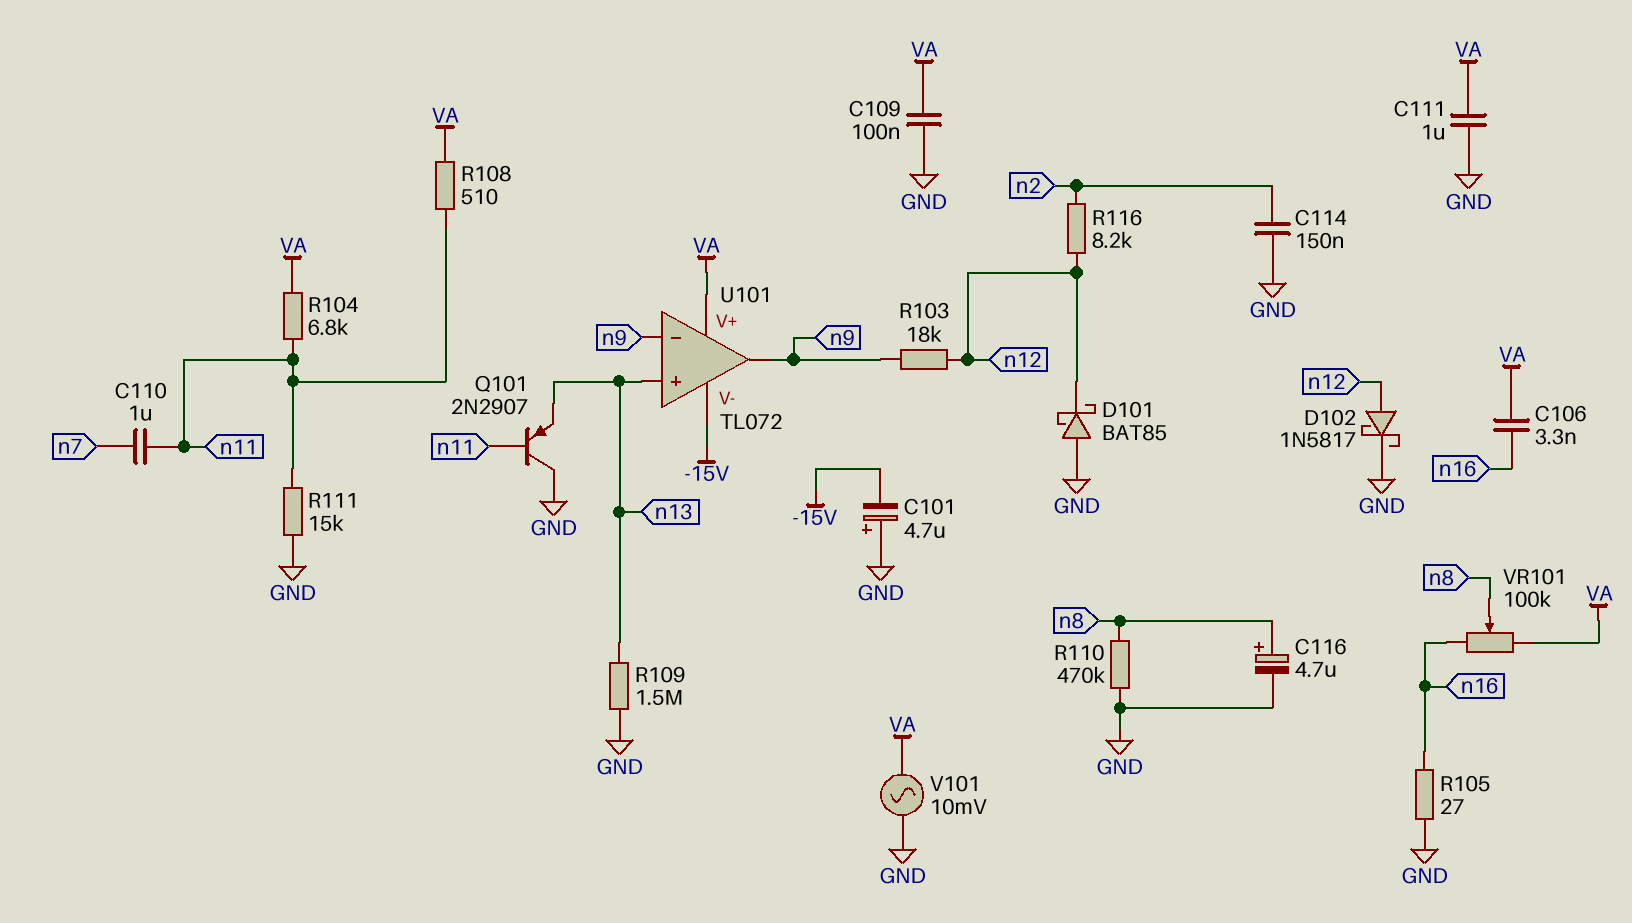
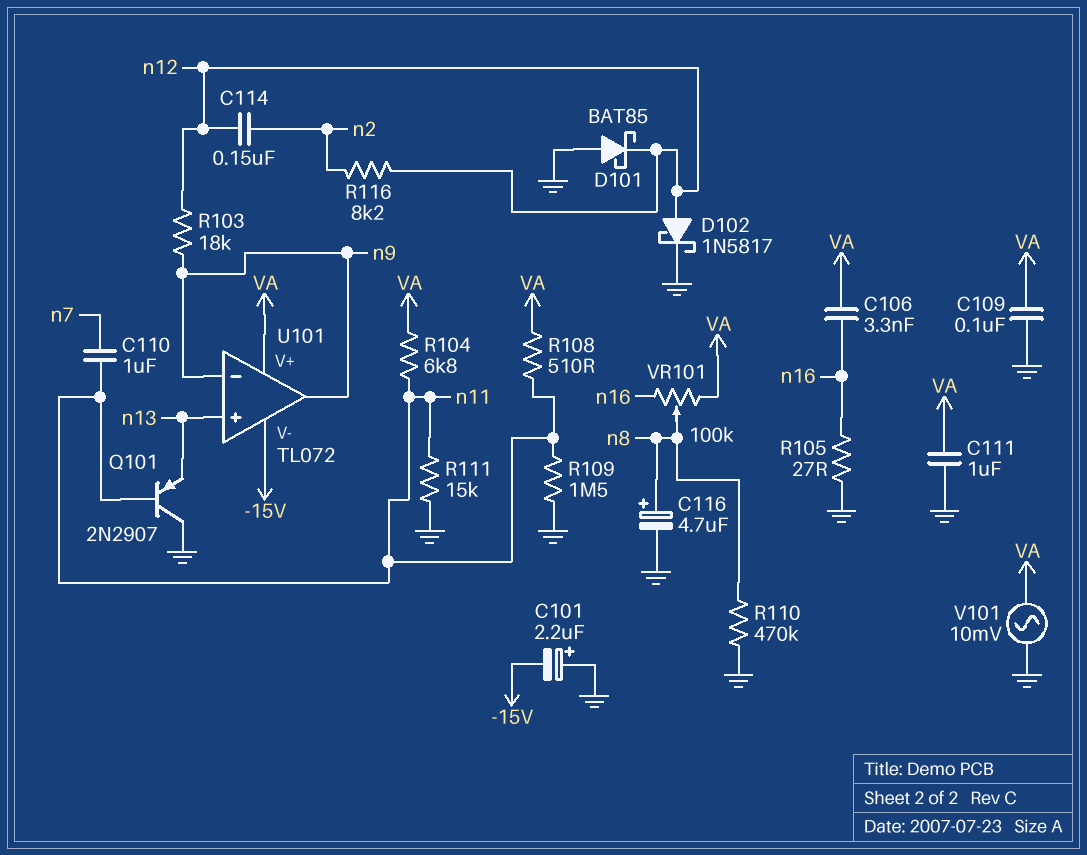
C101: 4.7uF (plus GND, minus -15V) -> 2.2uF (plus GND, minus -15V)
C114: 150nF (GND, n2) -> 150nF (n2, n12)
R109: 1.5M (GND, n13) -> 1.5M (GND, n11)

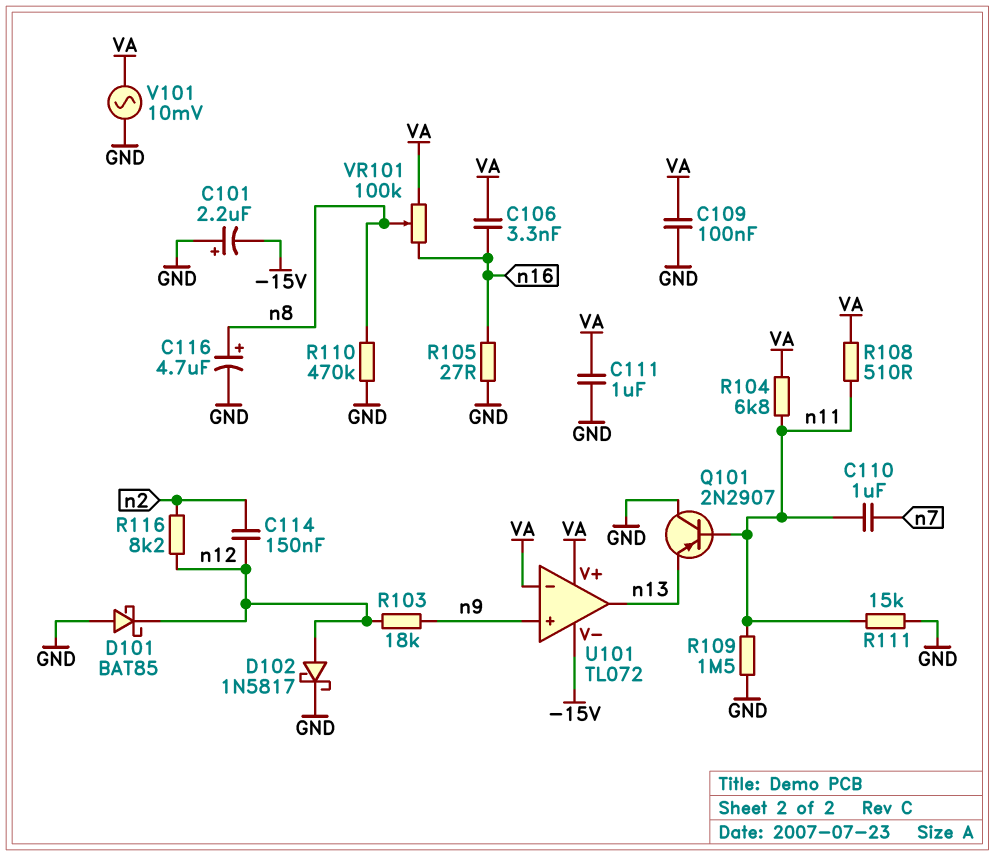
U101 pin in+: n13 -> n9
U101 pin in-: n9 -> VA
U101 pin out: n9 -> n13

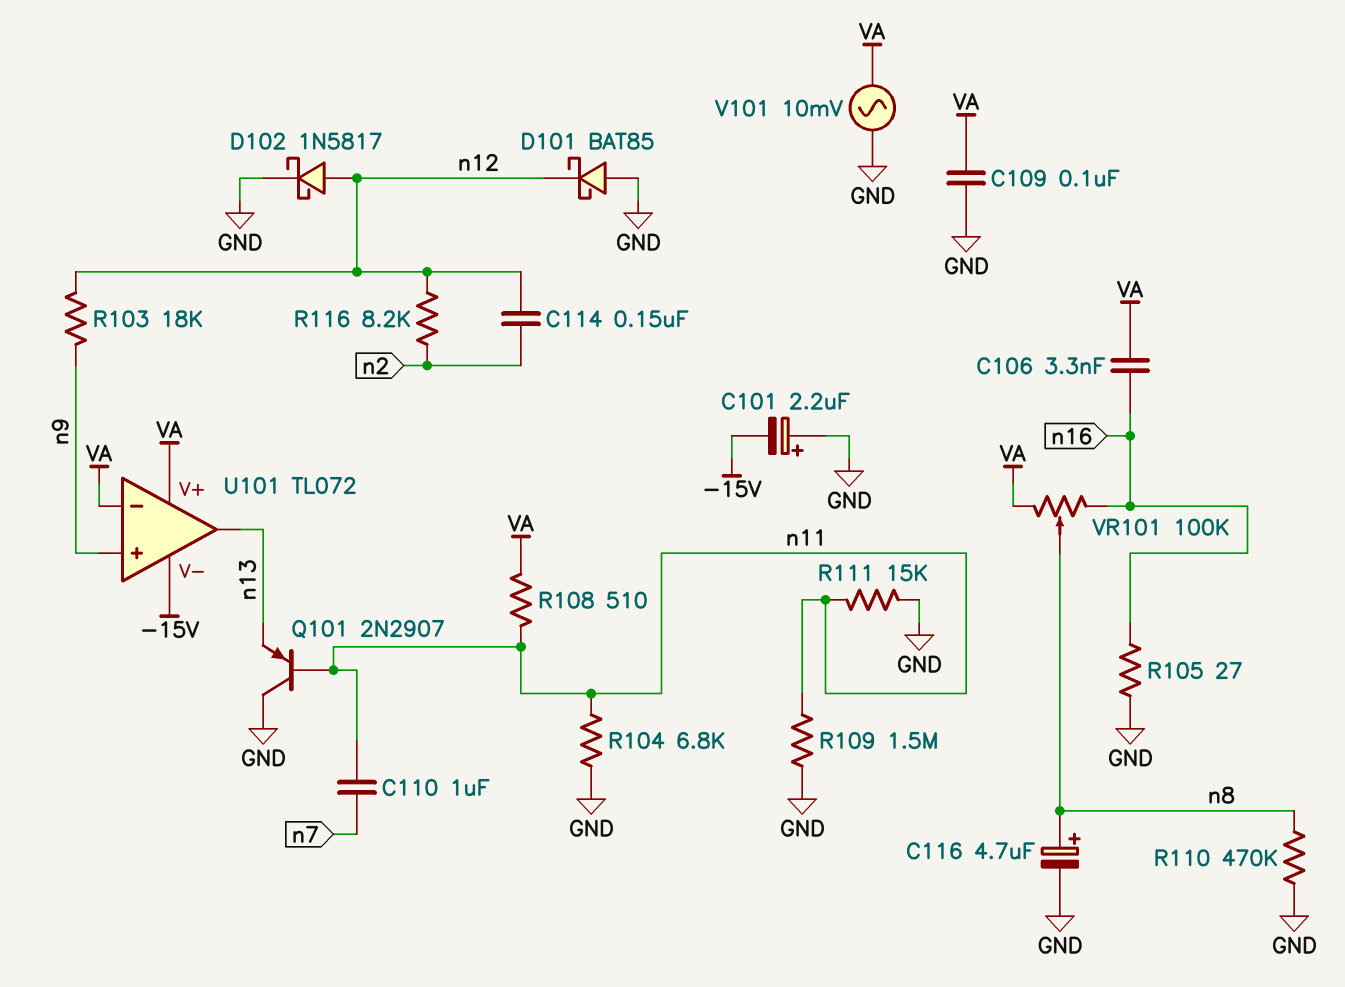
C111: 1uF (GND, VA) -> none
R104: 6.8k (VA, n11) -> 6.8k (GND, n11)

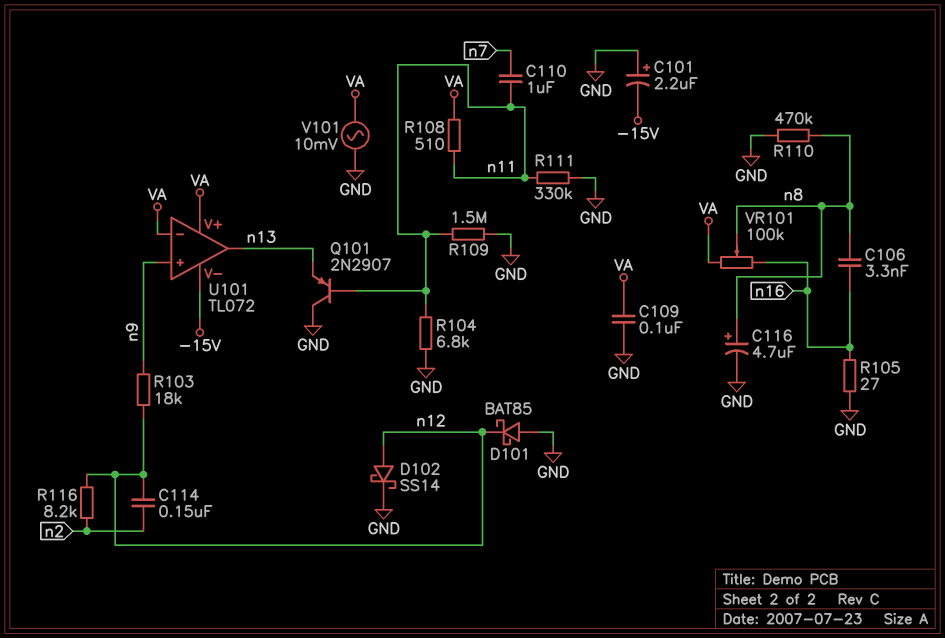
C106: 3.3nF (VA, n16) -> 3.3nF (n8, n16)
D102: schottky 1N5817 (A n12, K GND) -> schottky SS14 (A n12, K GND)
R111: 15k (GND, n11) -> 330k (GND, n11)

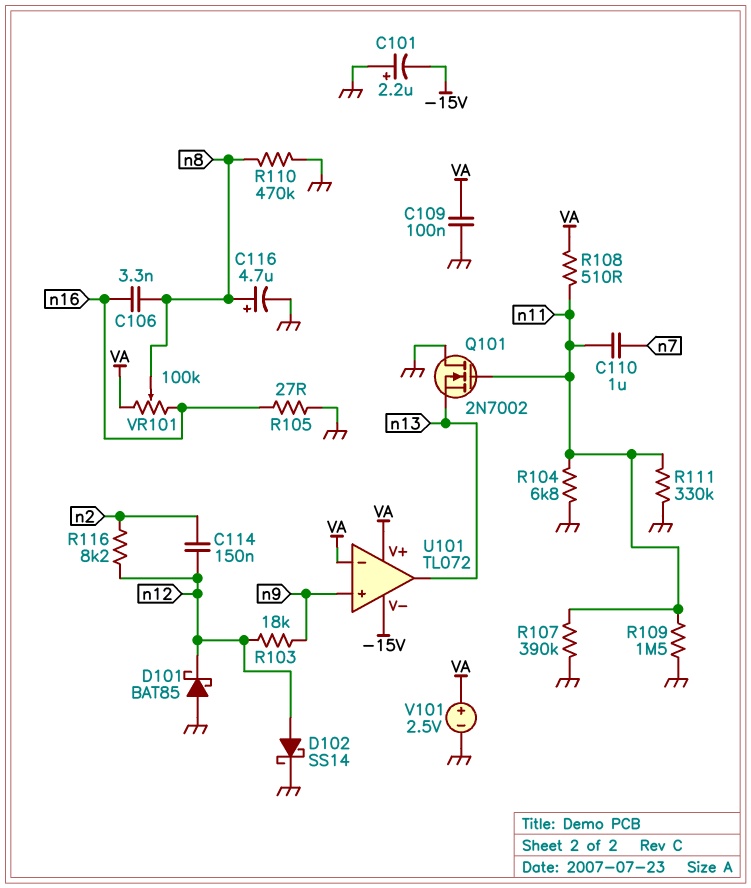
Q101: PNP 2N2907 (B n11, C GND, E n13) -> NMOS 2N7002 (G n11, D GND, S n13)
R107: none -> 390k (GND, n11)
V101: AC 10mV (GND, VA) -> 2.5V (plus VA, minus GND)

